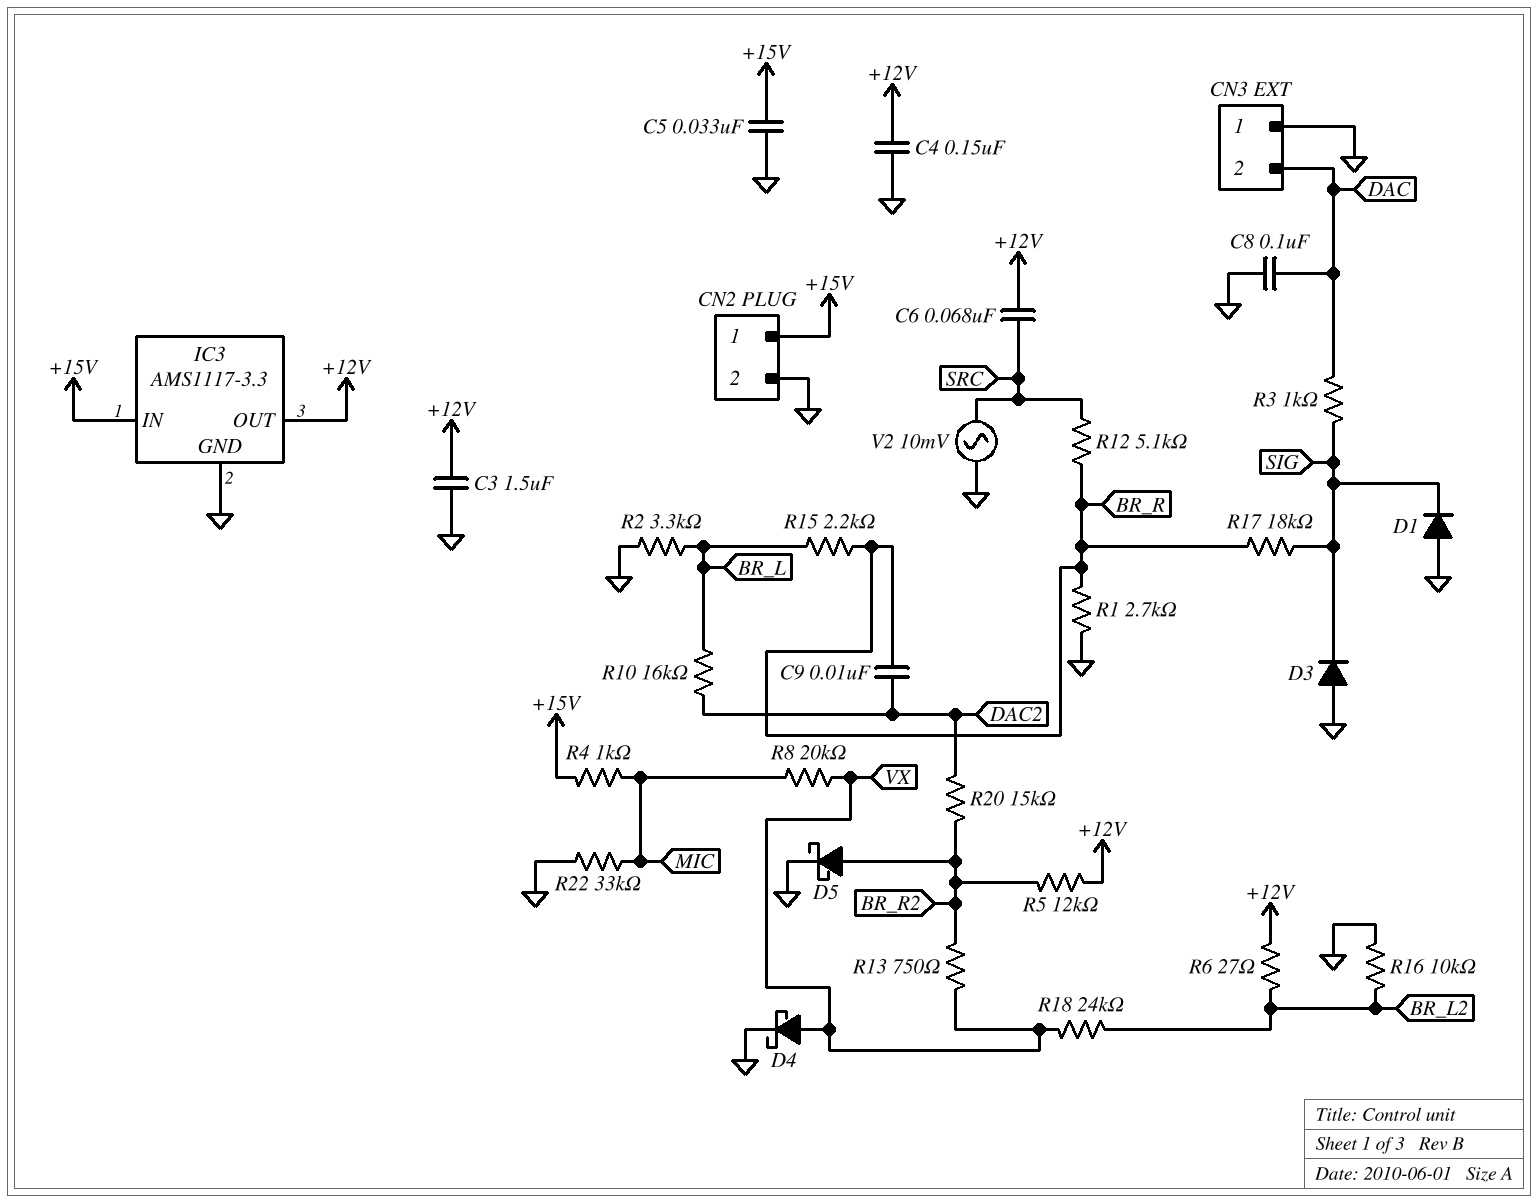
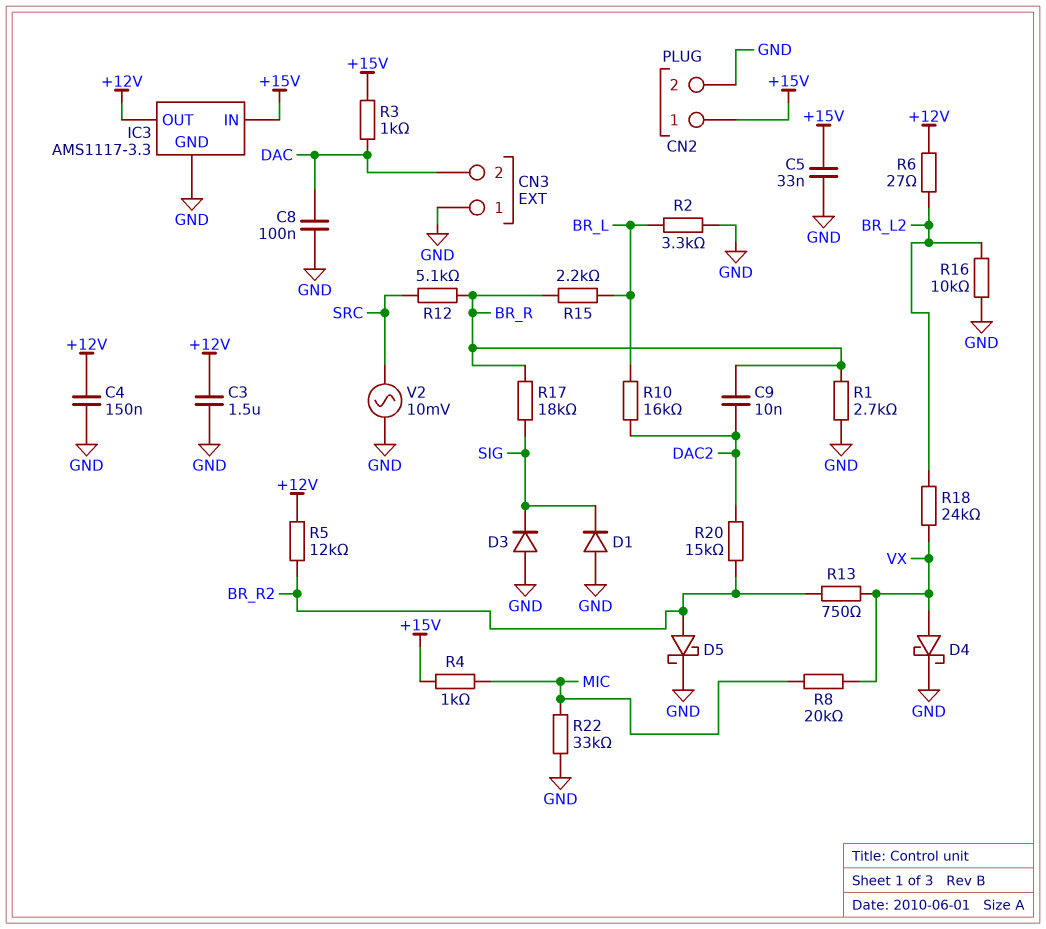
C6: 68nF (+12V, SRC) -> none
R3: 1k (DAC, SIG) -> 1k (+15V, DAC)

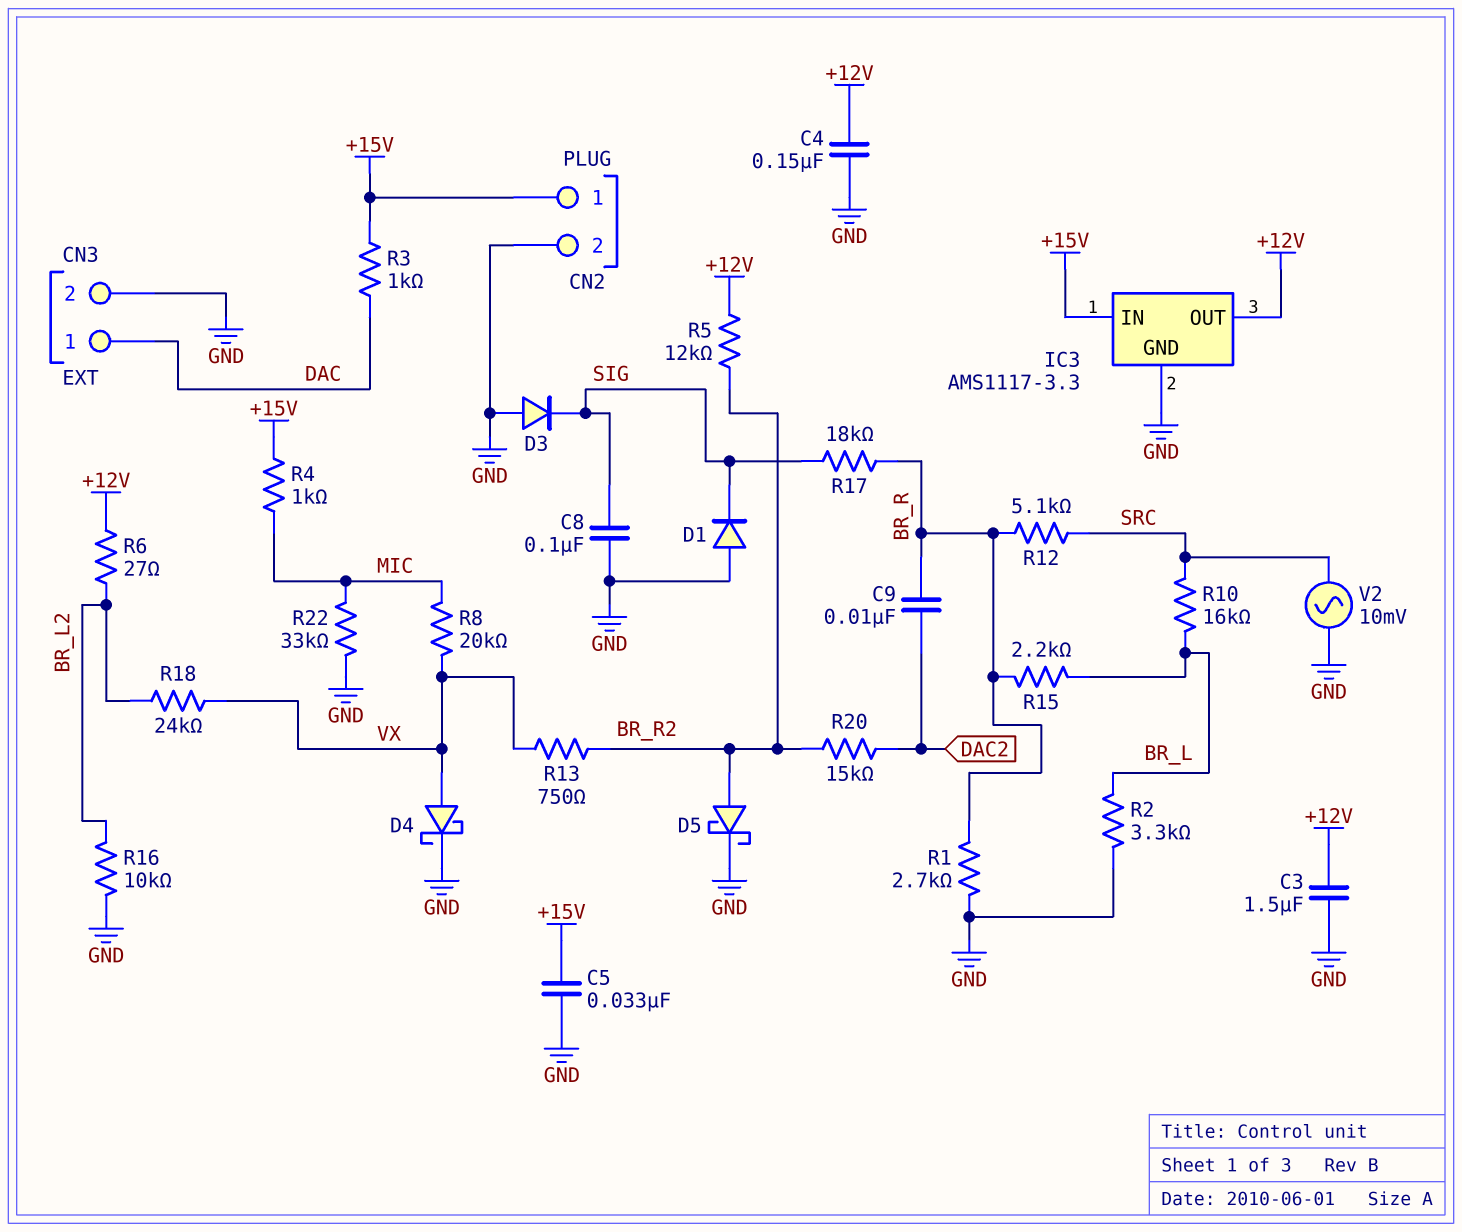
C8: 100nF (DAC, GND) -> 100nF (GND, SIG)
CN3 pin 1: GND -> DAC
CN3 pin 2: DAC -> GND
R10: 16k (BR_L, DAC2) -> 16k (BR_L, SRC)

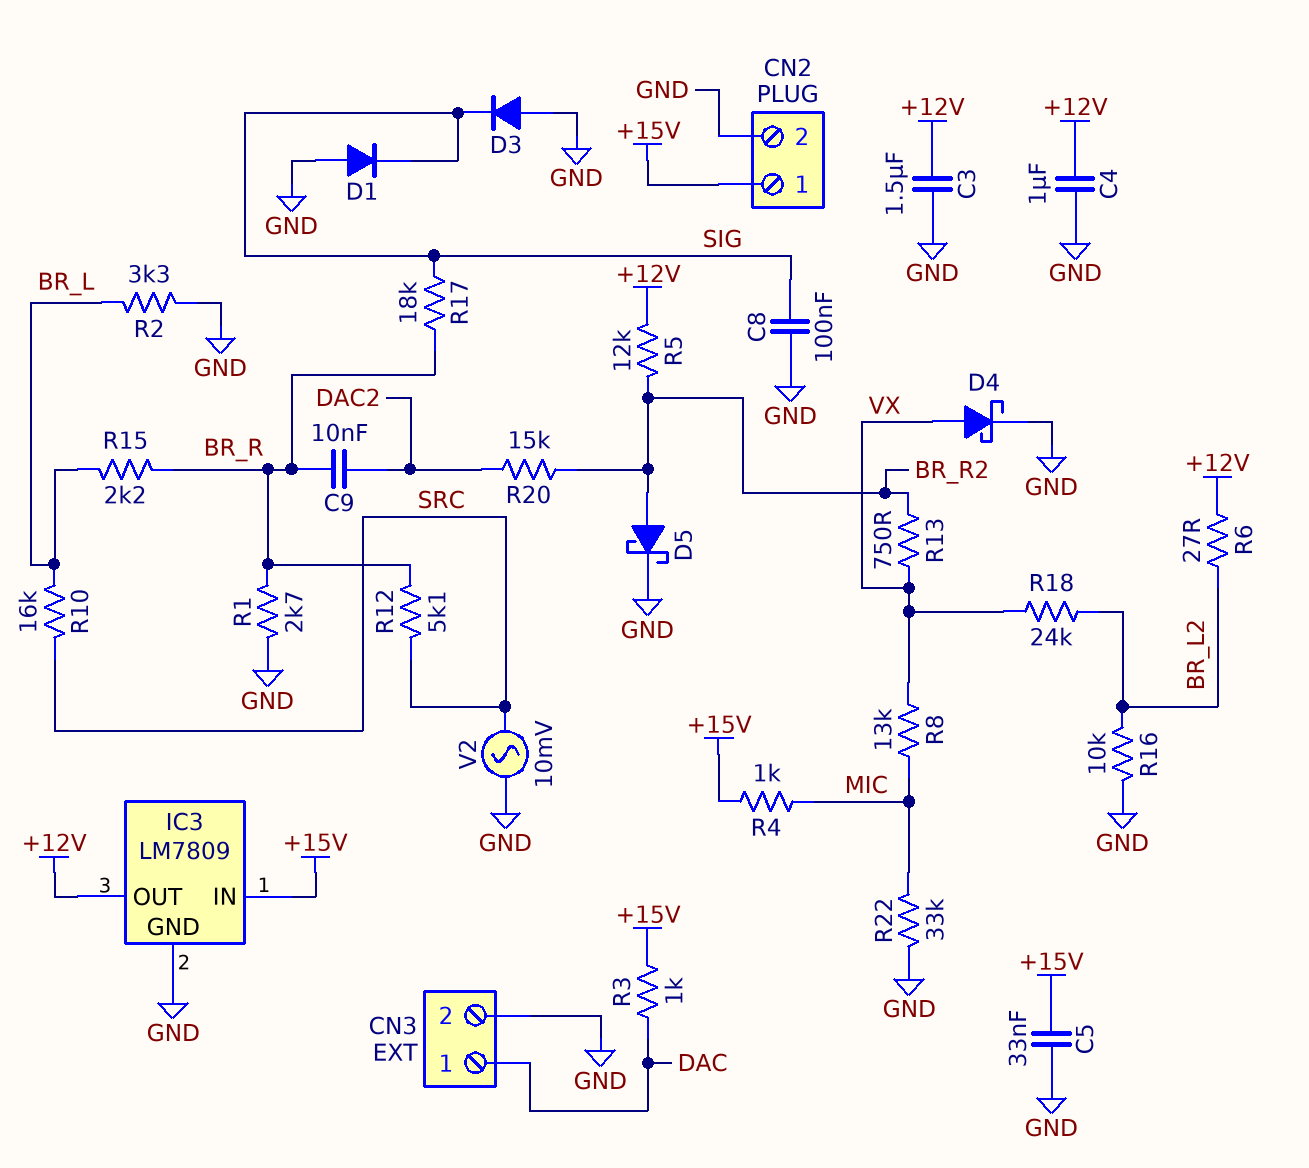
C4: 150nF (+12V, GND) -> 1uF (+12V, GND)
IC3: AMS1117-3.3 -> LM7809
R8: 20k (MIC, VX) -> 13k (MIC, VX)

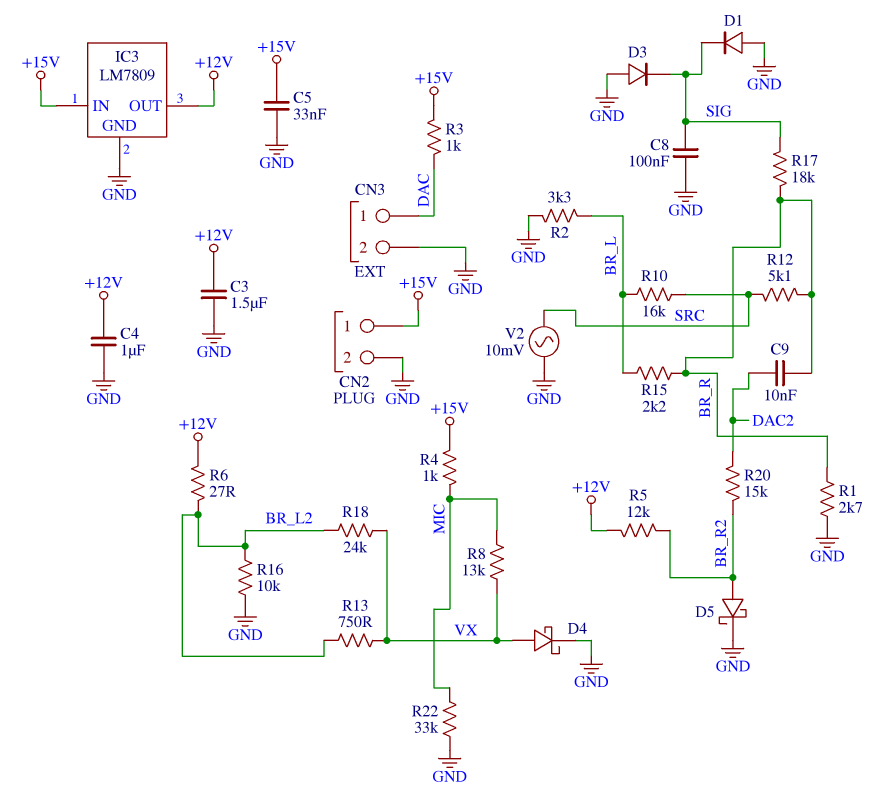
R13: 750 (BR_R2, VX) -> 750 (BR_L2, VX)

